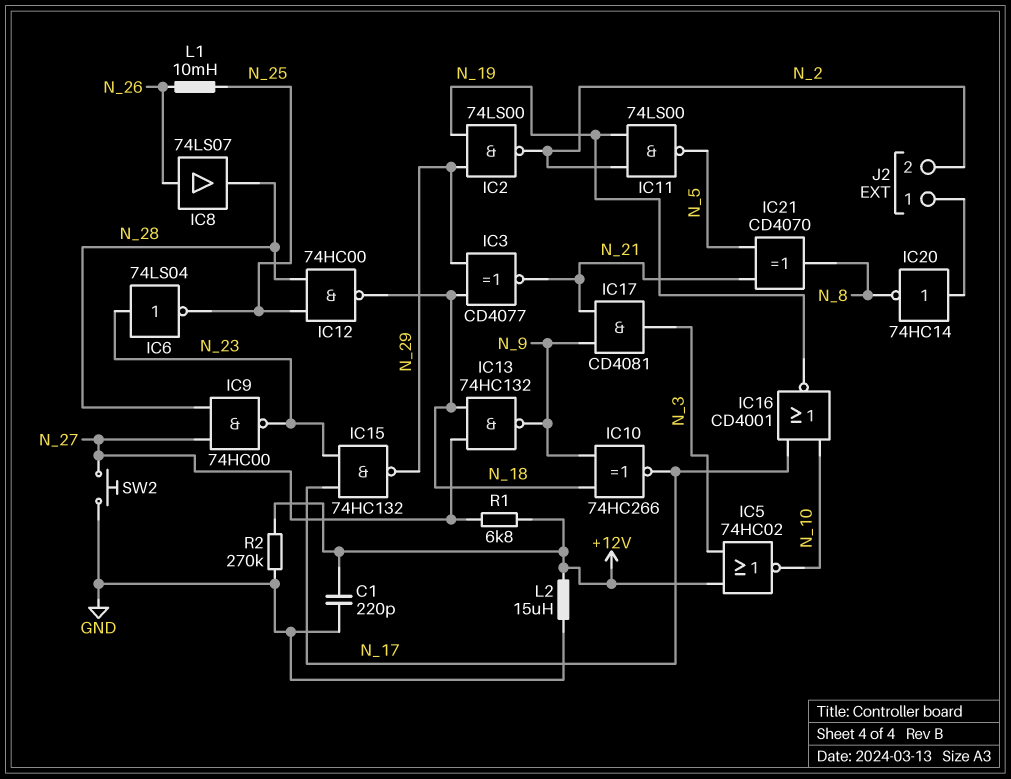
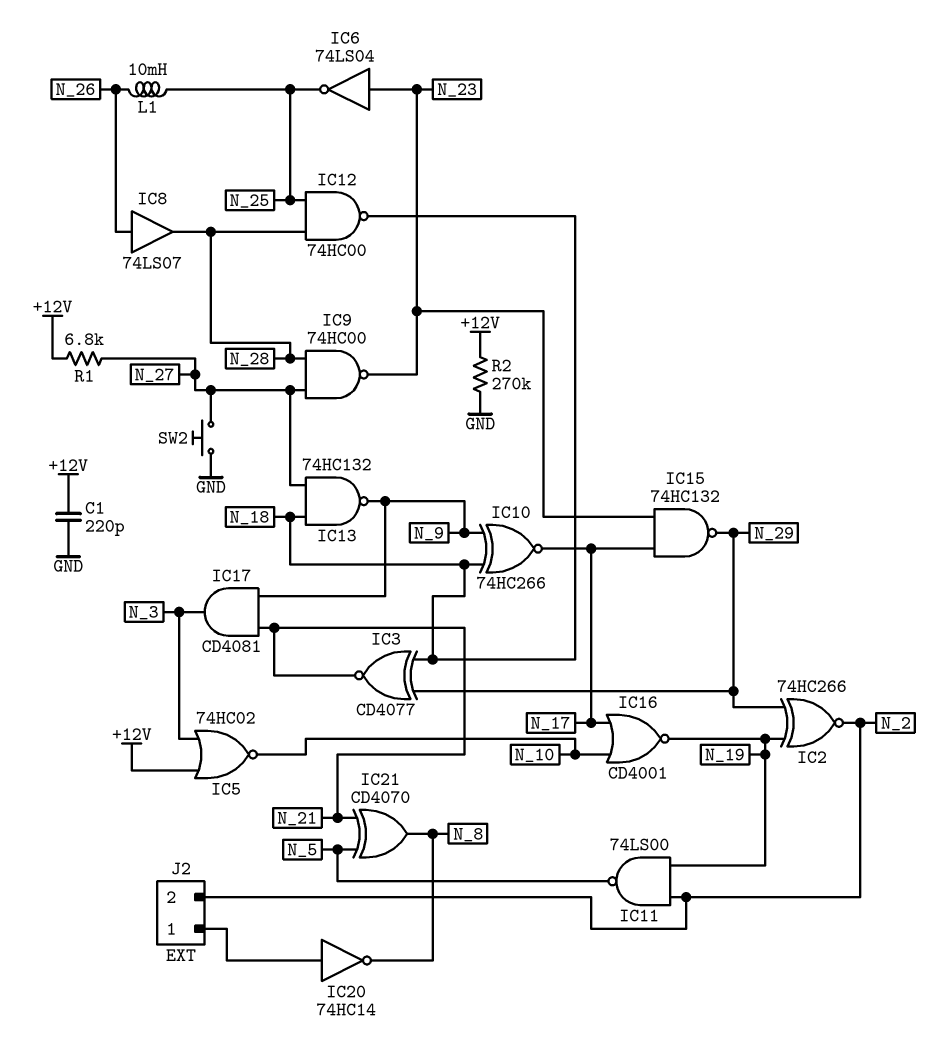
IC2: NAND 74LS00 (in N_19, in N_29, out N_2) -> XNOR 74HC266 (in N_19, in N_29, out N_2)
L2: 15uH (+12V, GND) -> none

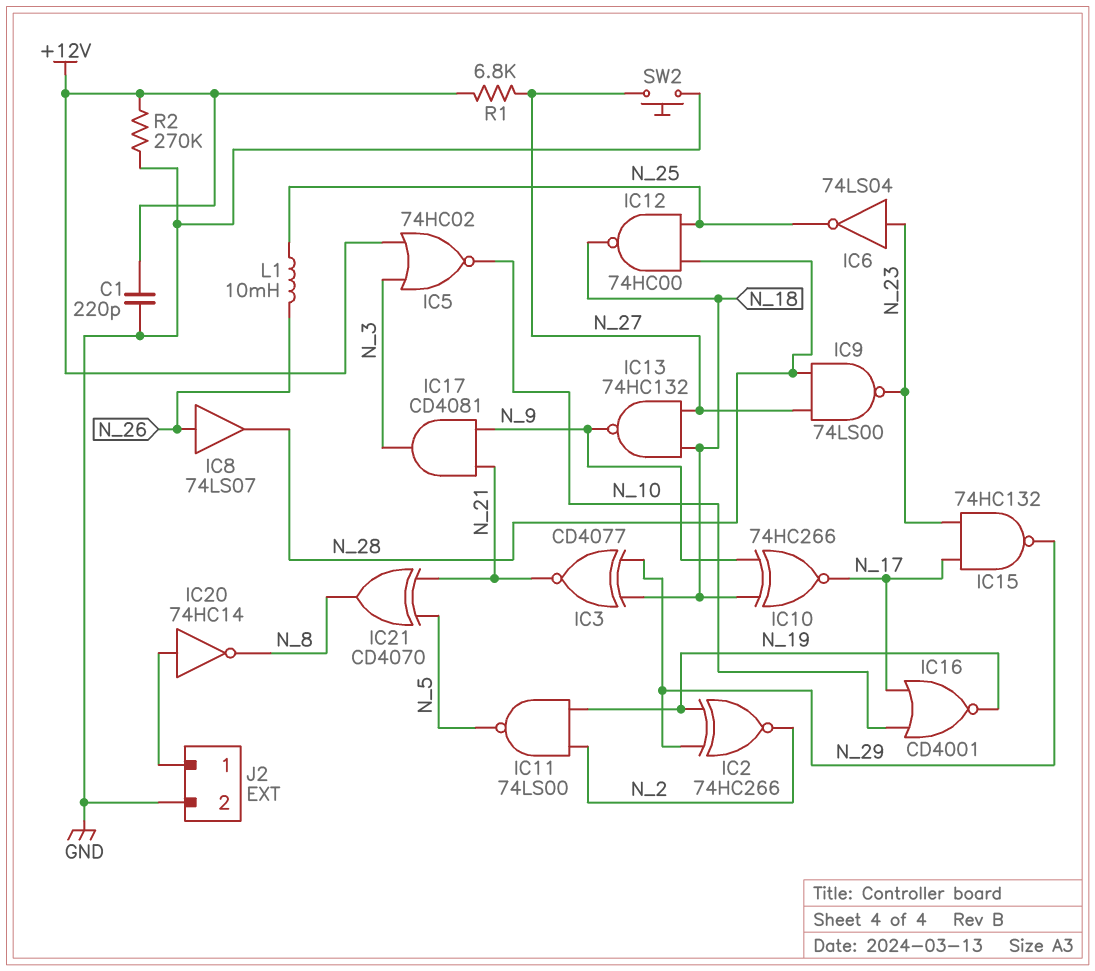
IC9: NAND 74HC00 (in N_27, in N_28, out N_23) -> NAND 74LS00 (in N_27, in N_28, out N_23)
J2 pin 2: N_2 -> GND

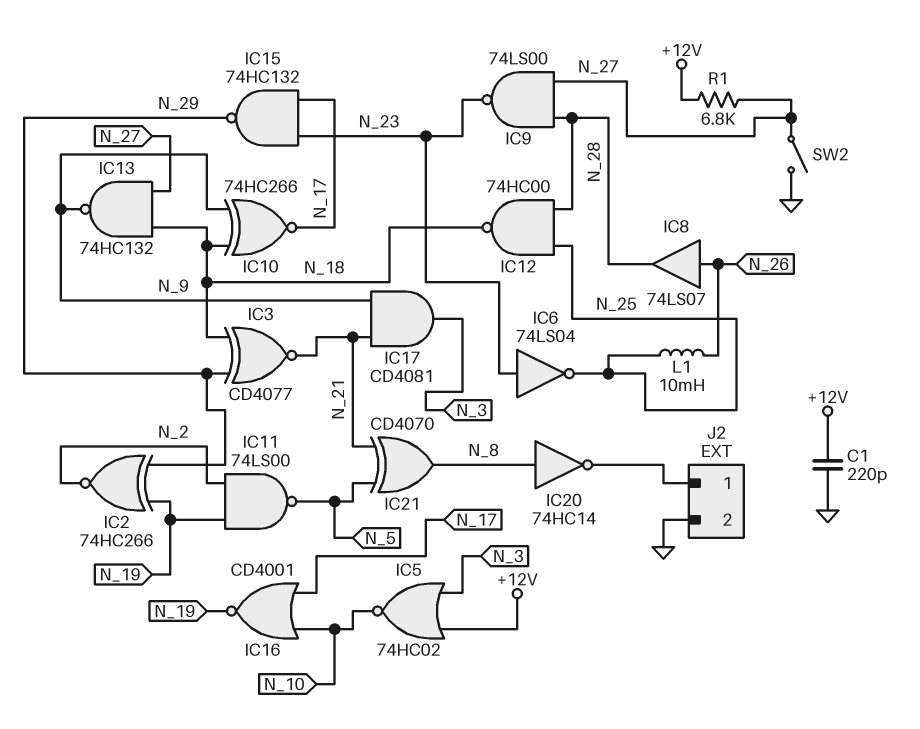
IC20: NOT 74HC14 (in J2/1, out N_8) -> NOT 74HC14 (in N_8, out J2/1)
R2: 270k (+12V, GND) -> none
SW2: button (GND, N_27) -> switch (GND, N_27)

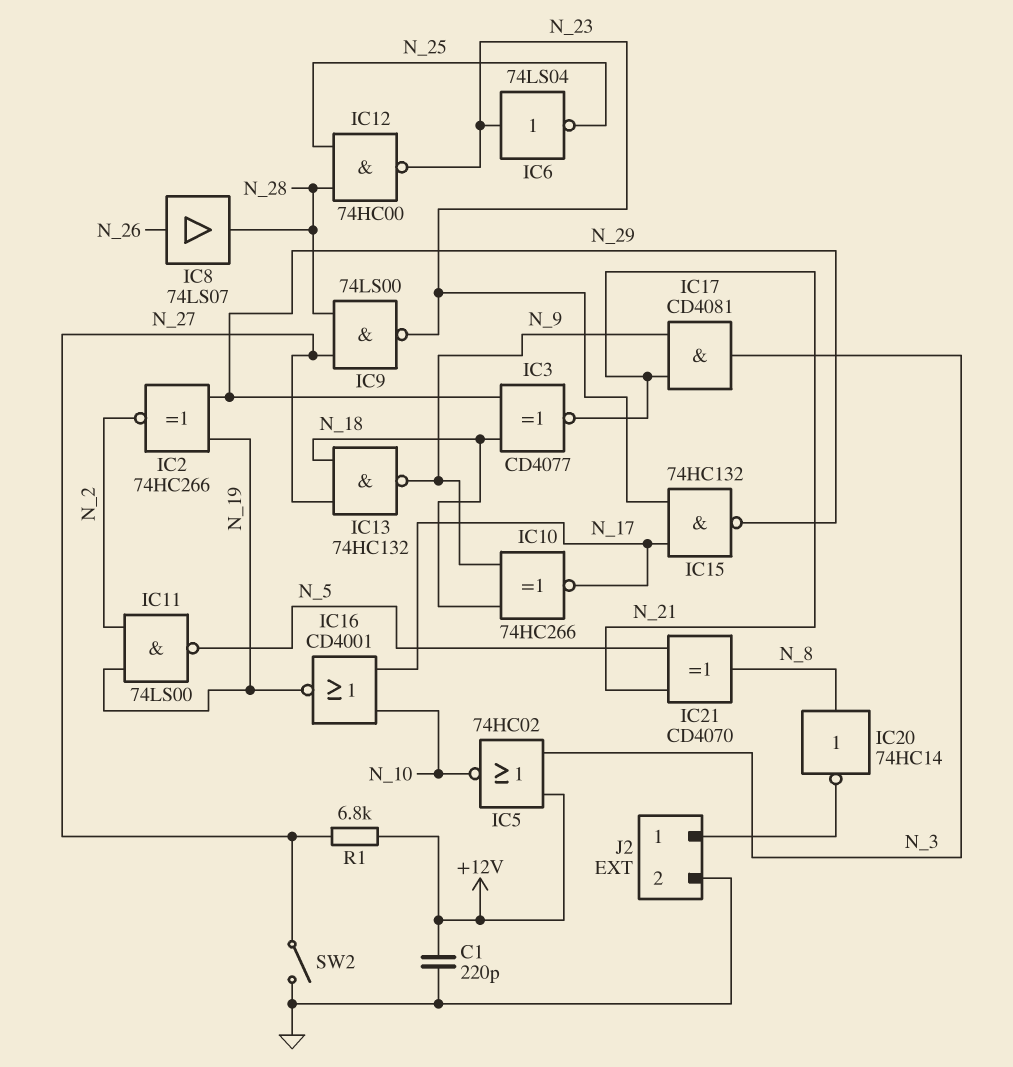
IC12: NAND 74HC00 (in N_25, in N_28, out N_18) -> NAND 74HC00 (in N_25, in N_28, out N_23)
L1: 10mH (N_25, N_26) -> none

